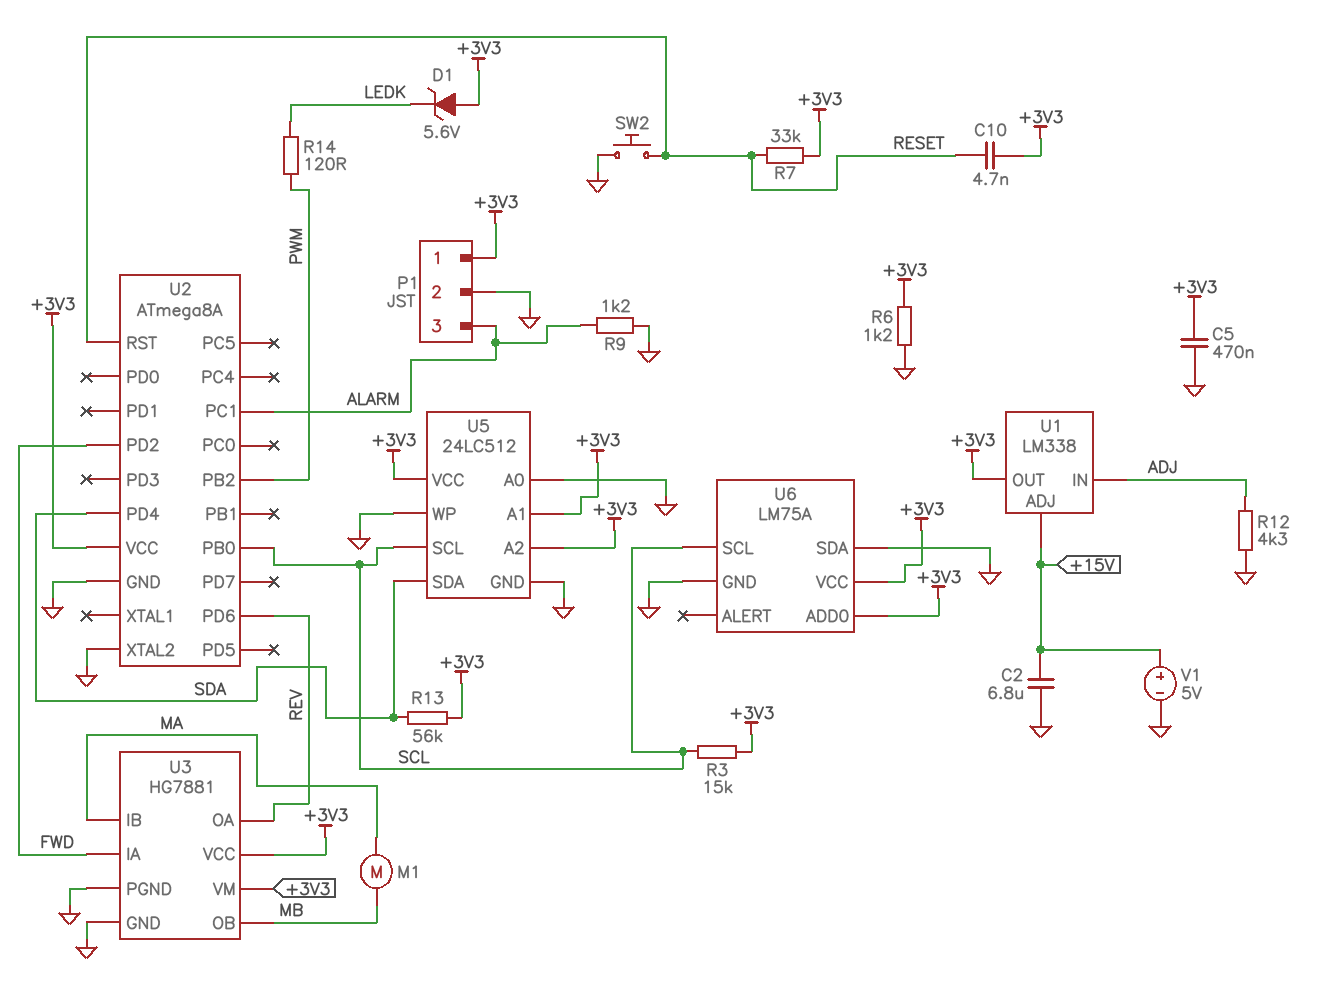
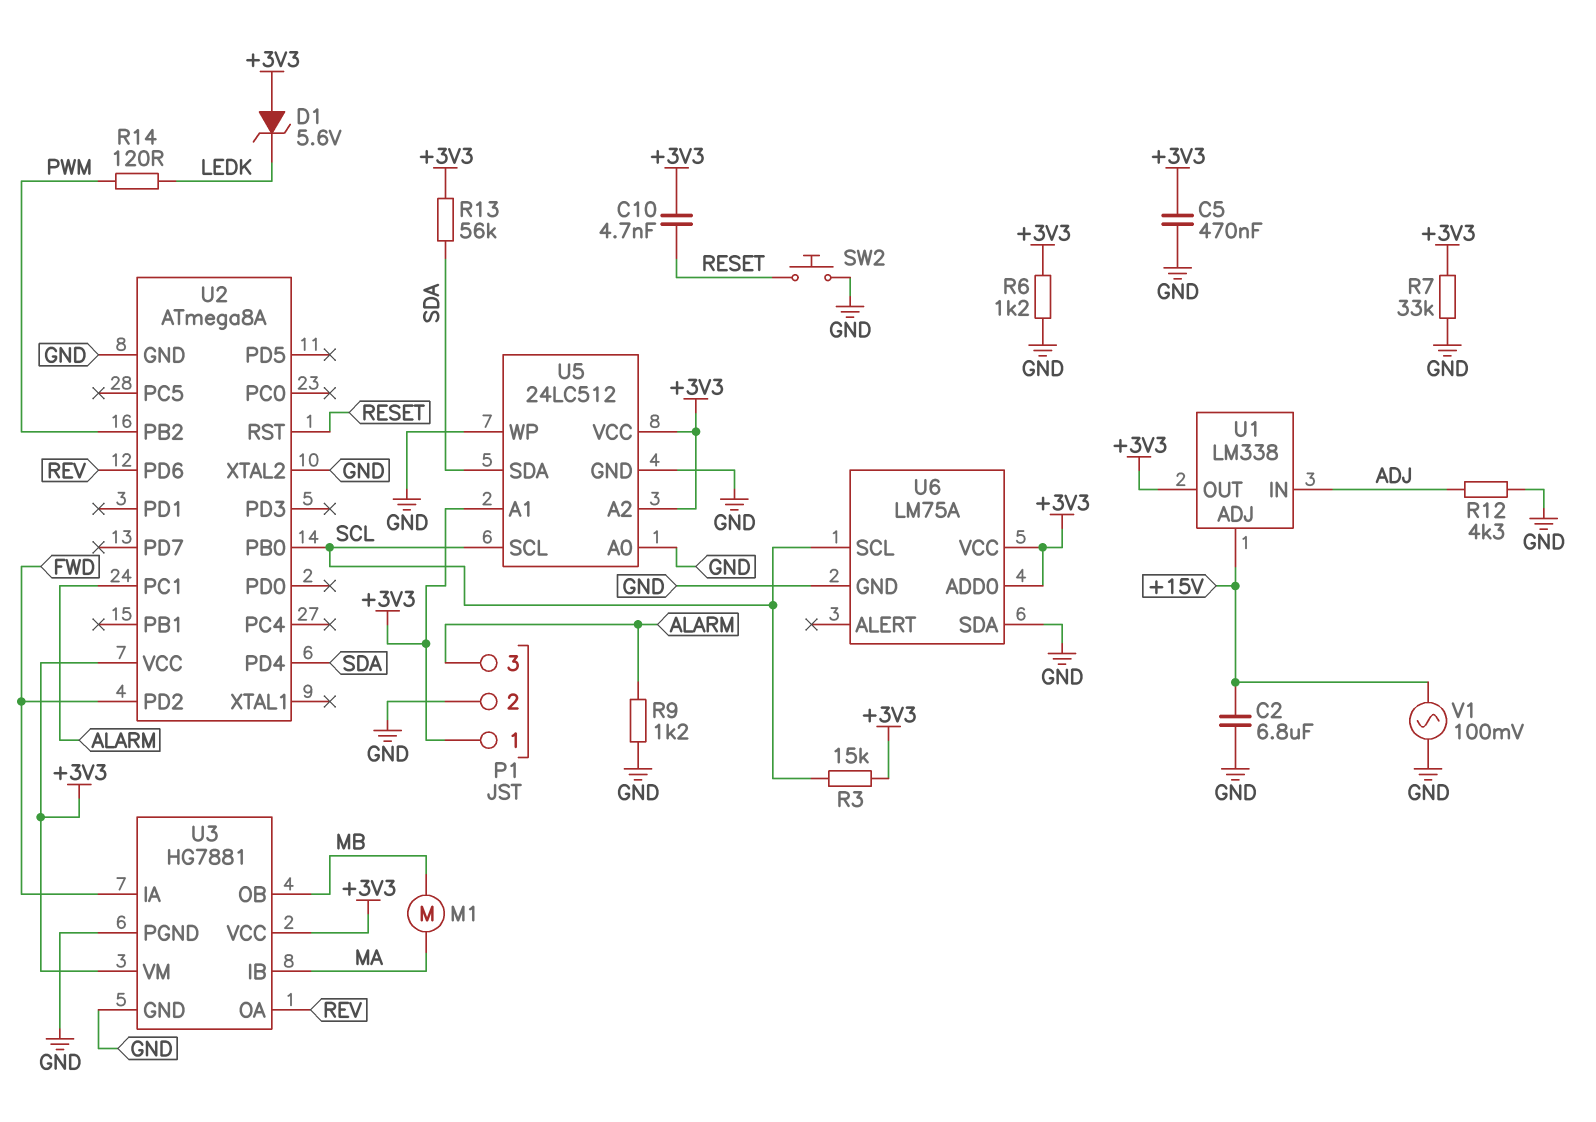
R7: 33k (+3V3, RESET) -> 33k (+3V3, GND)
V1: 5V (plus +15V, minus GND) -> AC 100mV (+15V, GND)

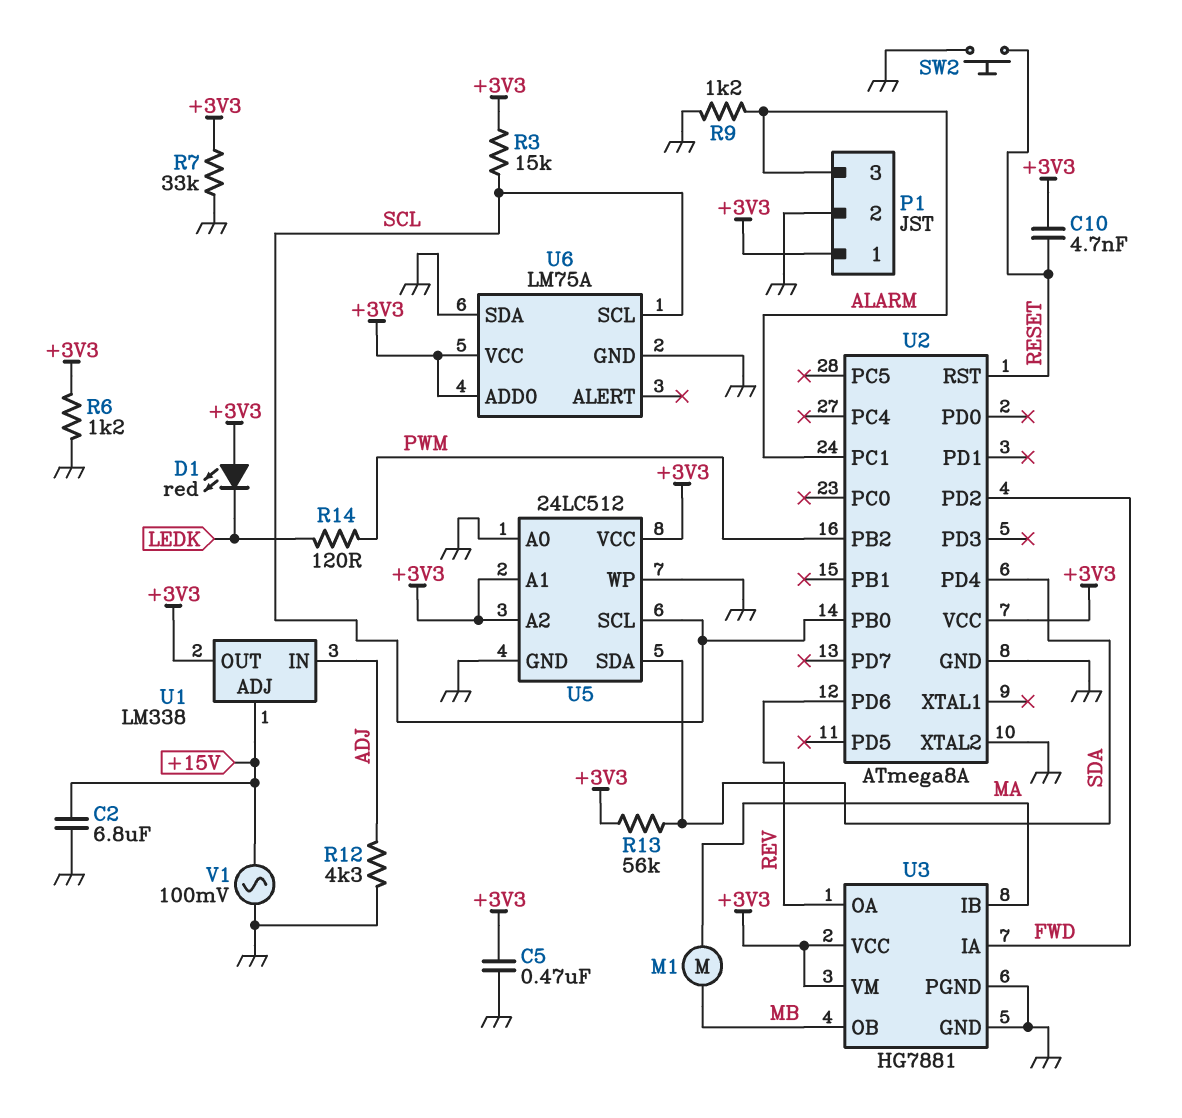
D1: zener 5.6V (A +3V3, K LEDK) -> LED red (A +3V3, K LEDK)

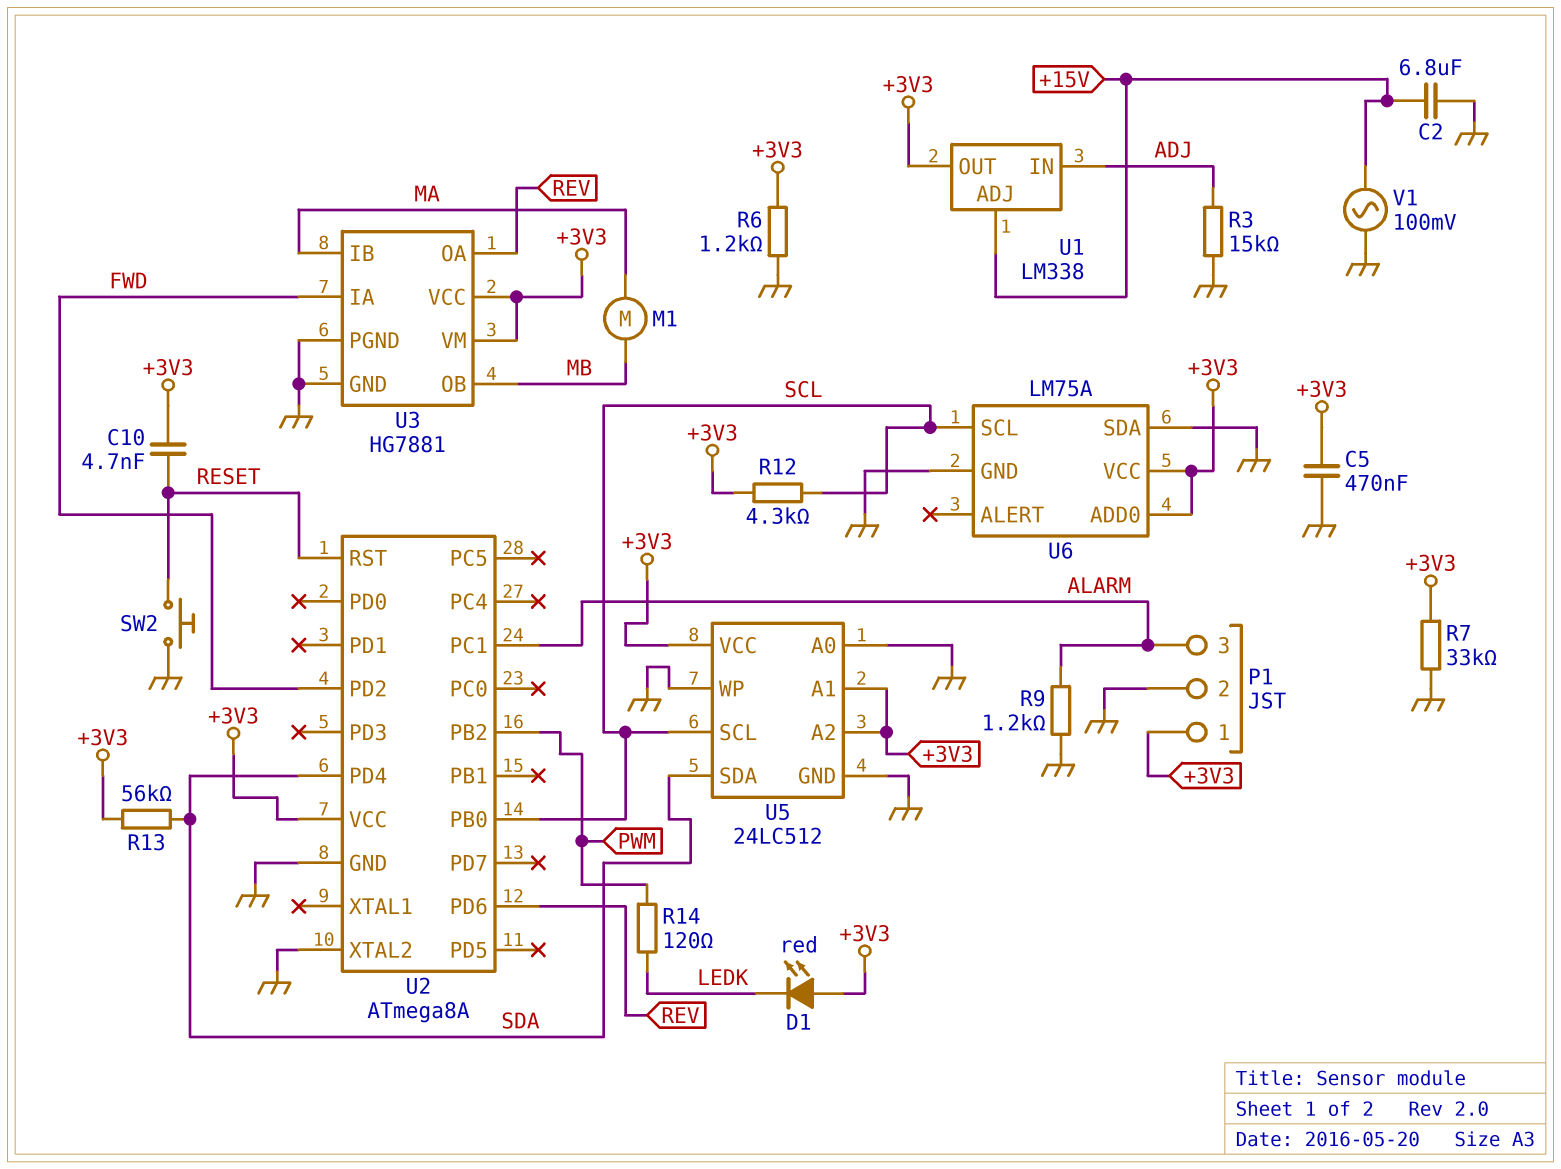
R3: 15k (+3V3, SCL) -> 15k (ADJ, GND)
R12: 4.3k (ADJ, GND) -> 4.3k (+3V3, SCL)

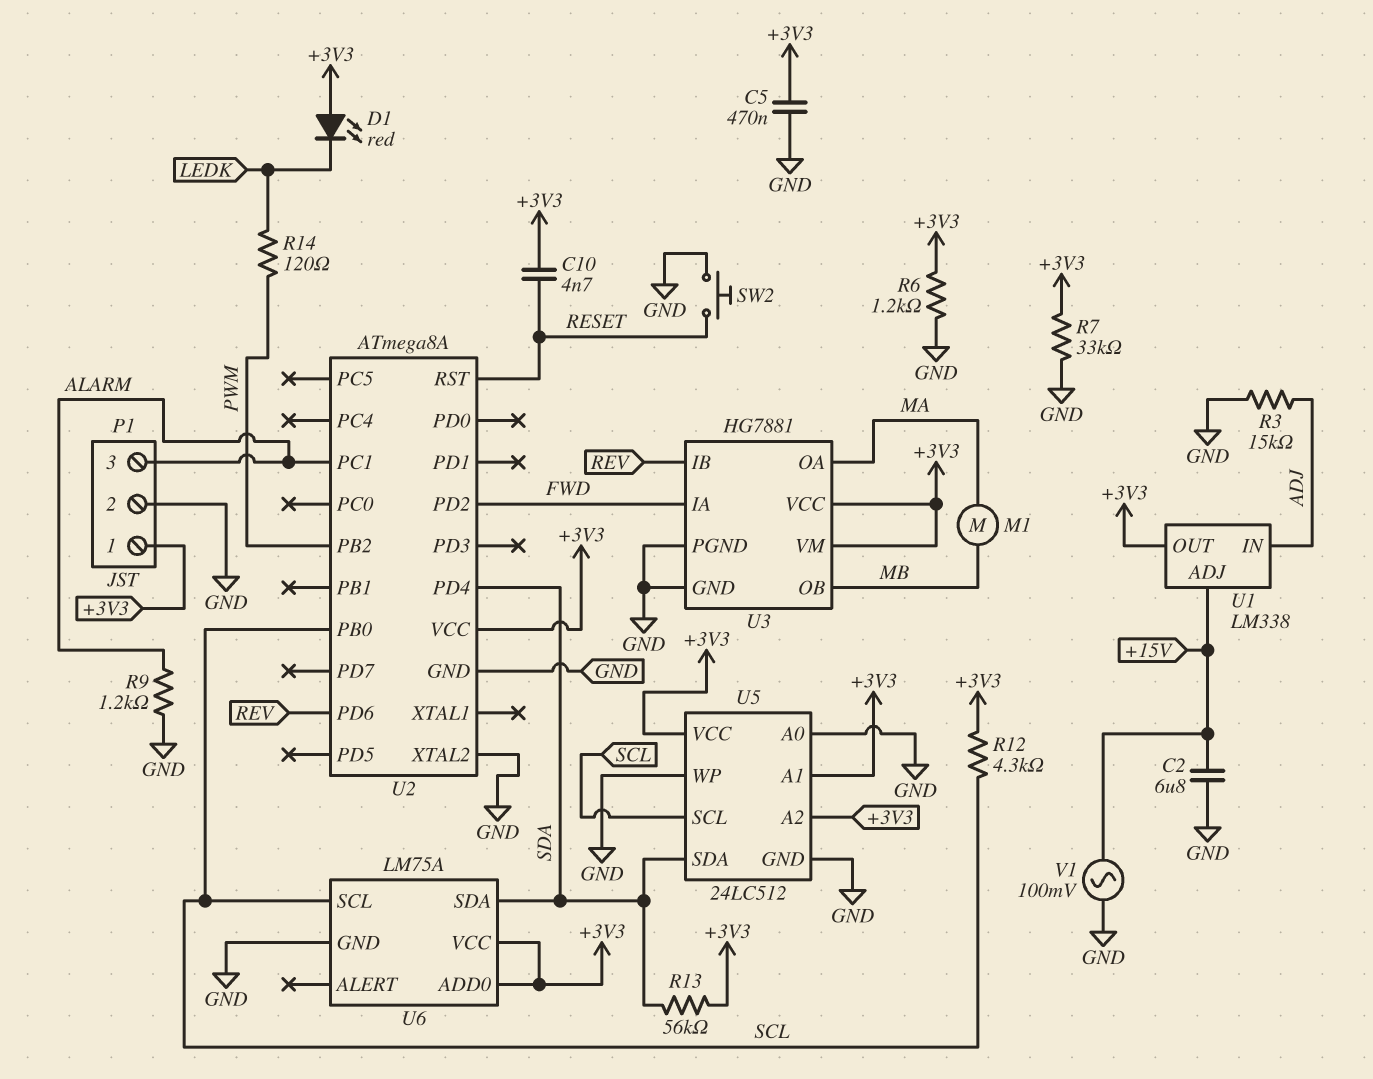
U3 pin IB: MA -> REV
U3 pin OA: REV -> MA
U6 pin SDA: GND -> SDA

